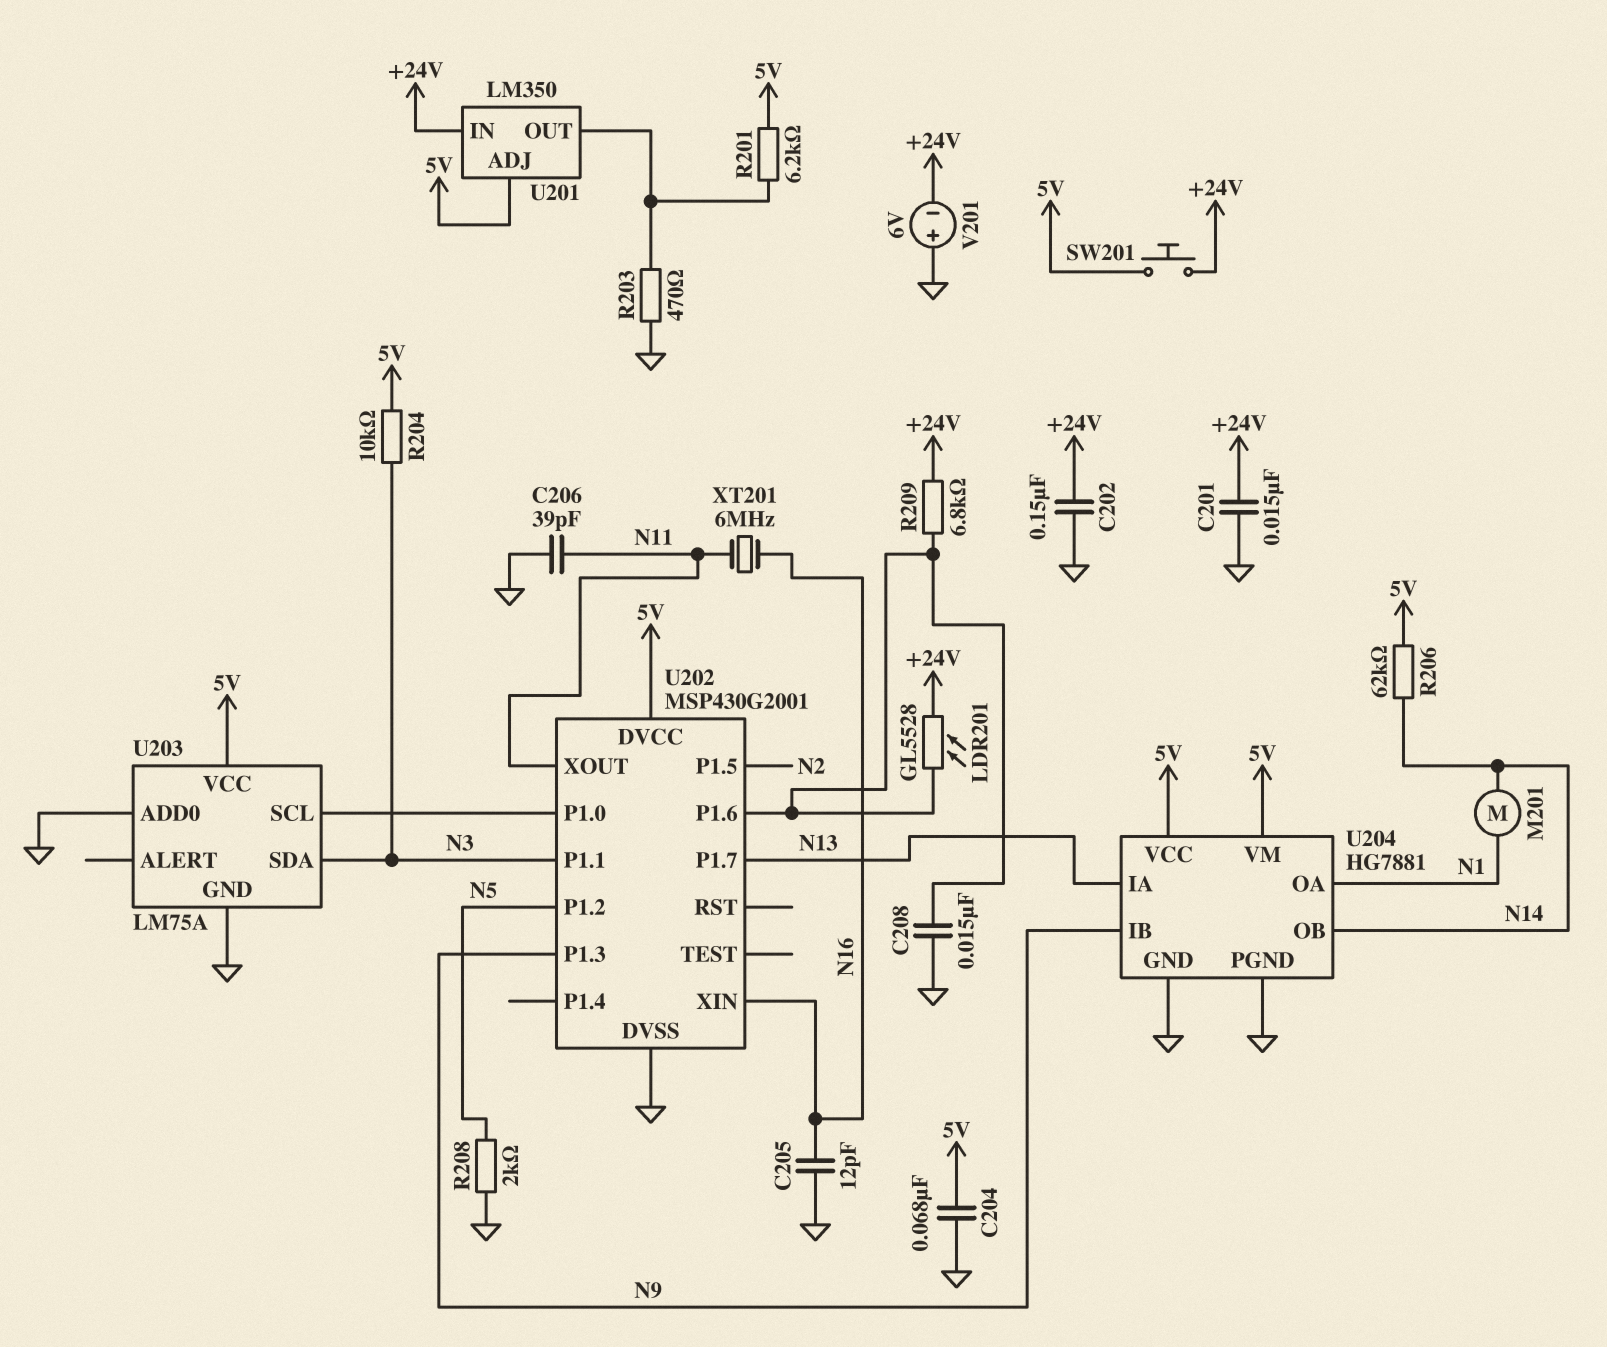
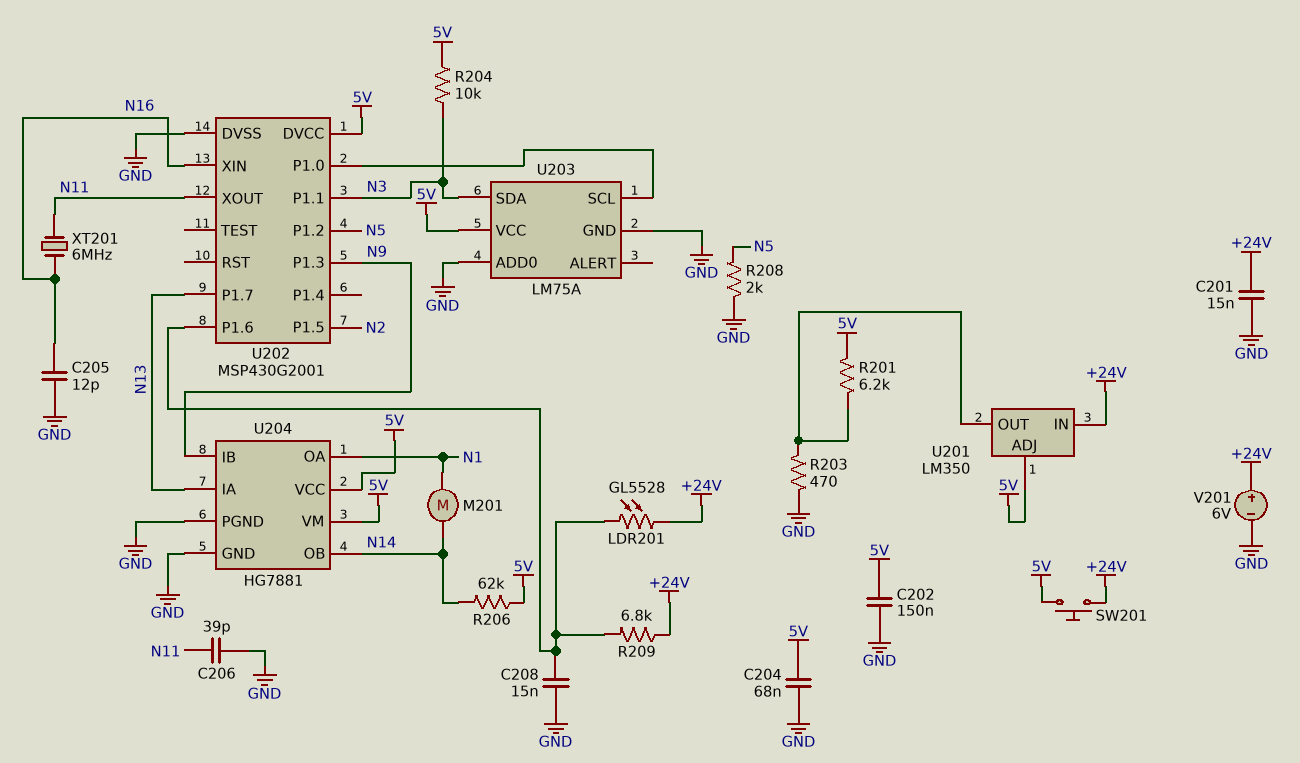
C202: 150nF (+24V, GND) -> 150nF (5V, GND)
V201: 6V (plus GND, minus +24V) -> 6V (plus +24V, minus GND)

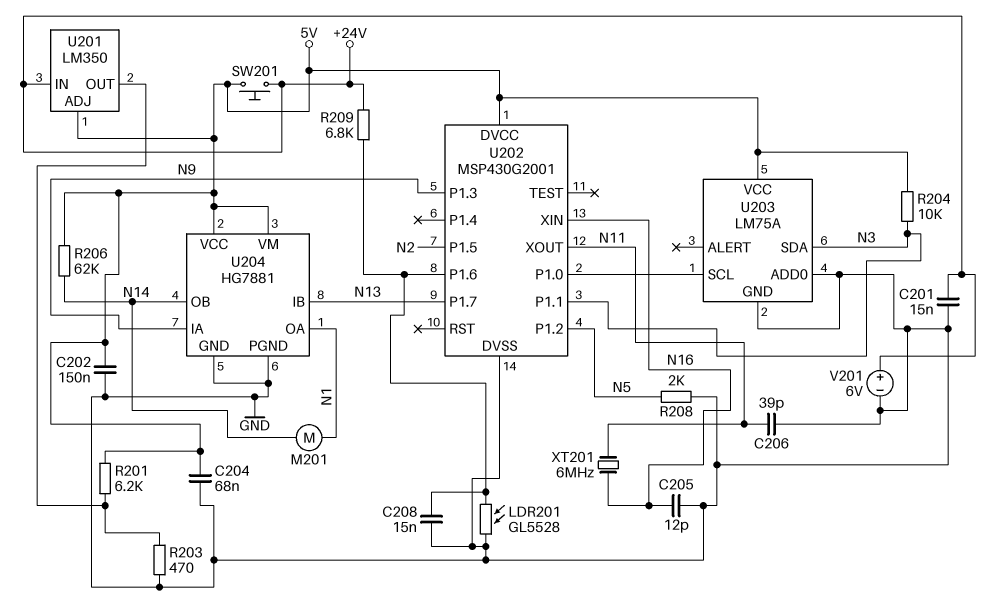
LDR201: GL5528 (+24V, U202/P1.6) -> GL5528 (GND, U202/P1.6)
U204 pin IA: N13 -> N9
U204 pin IB: N9 -> N13

